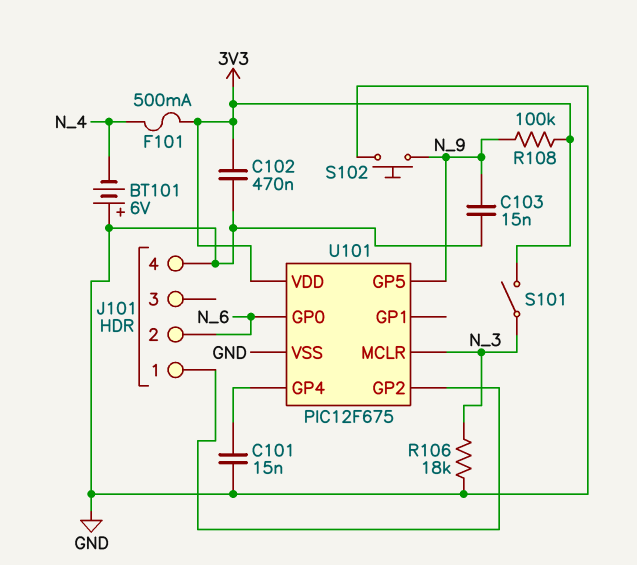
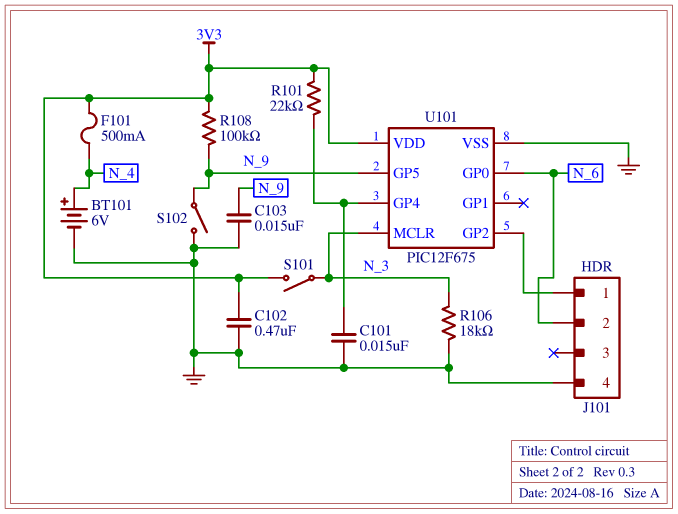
BT101: 6V (plus GND, minus N_4) -> 6V (plus N_4, minus GND)
R101: none -> 22k (3V3, U101/GP4)
S102: button (GND, N_9) -> switch (GND, N_9)

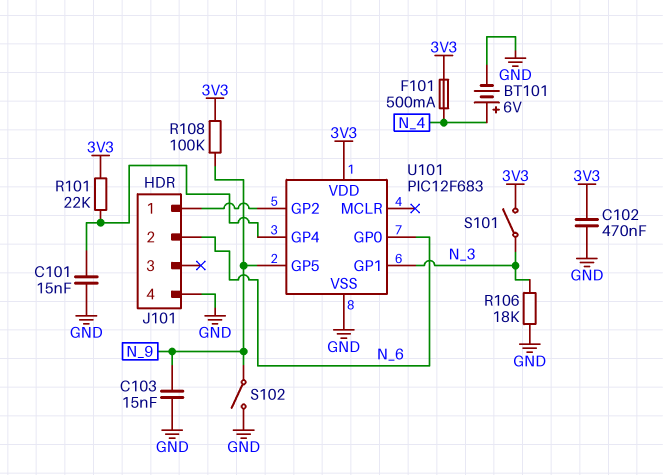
U101: PIC12F675 -> PIC12F683
U101 pin GP1: none -> N_3
U101 pin MCLR: N_3 -> none

